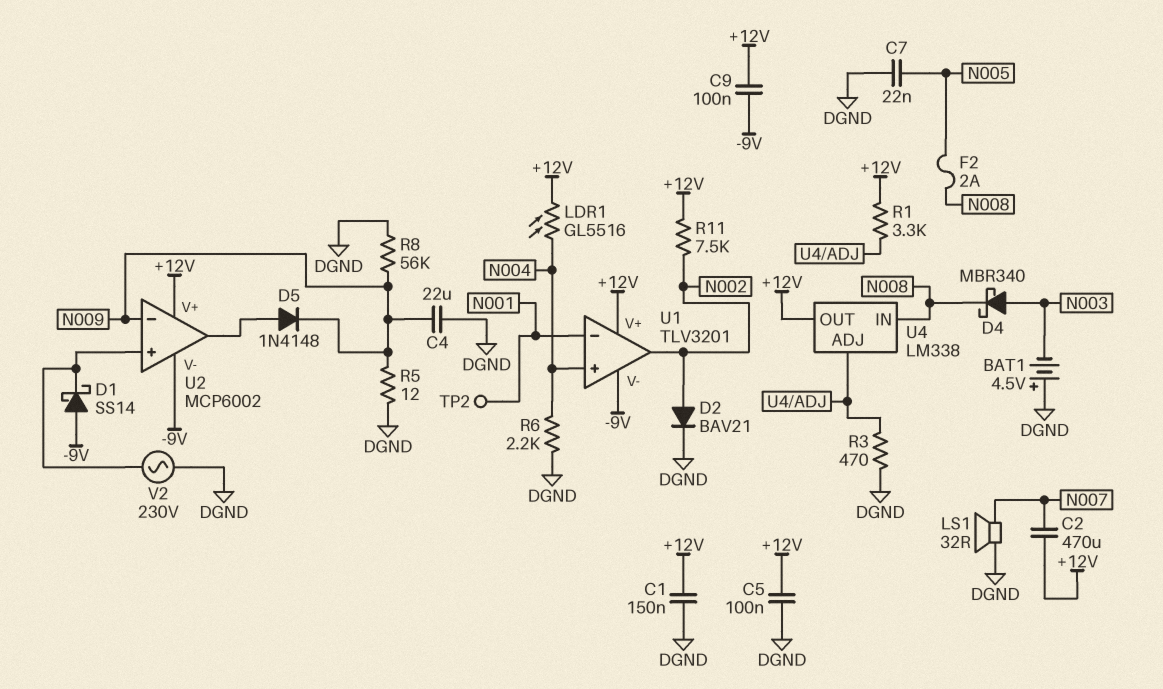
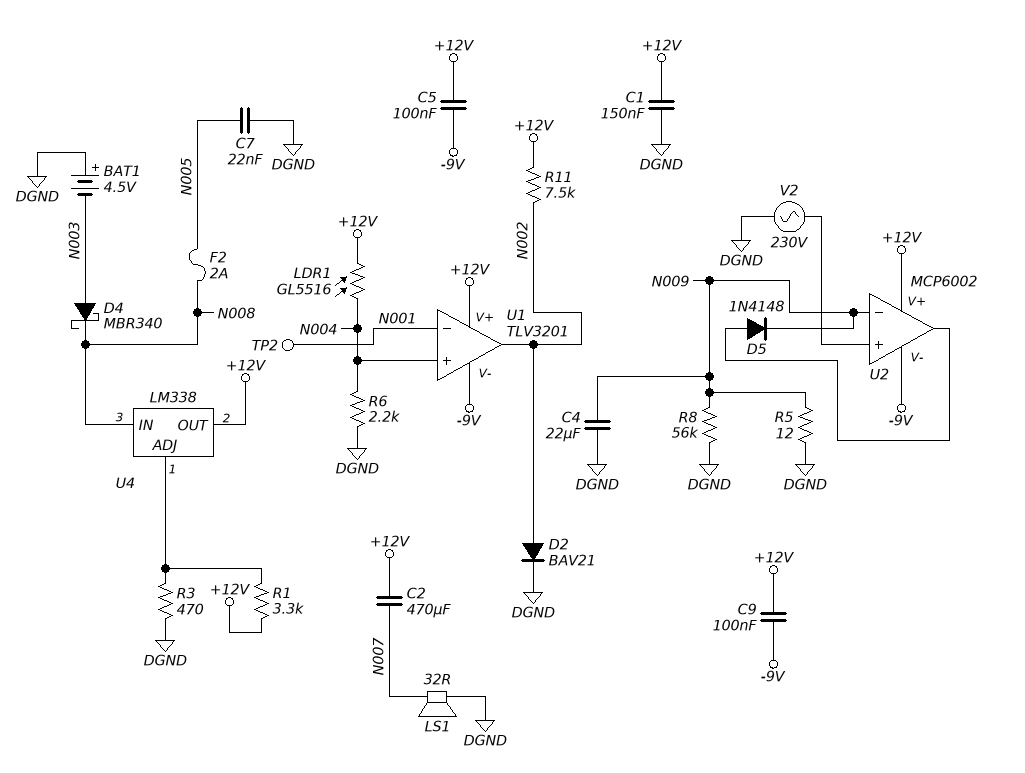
C5: 100nF (+12V, DGND) -> 100nF (+12V, -9V)
D1: schottky SS14 (A -9V, K U2/in+) -> none

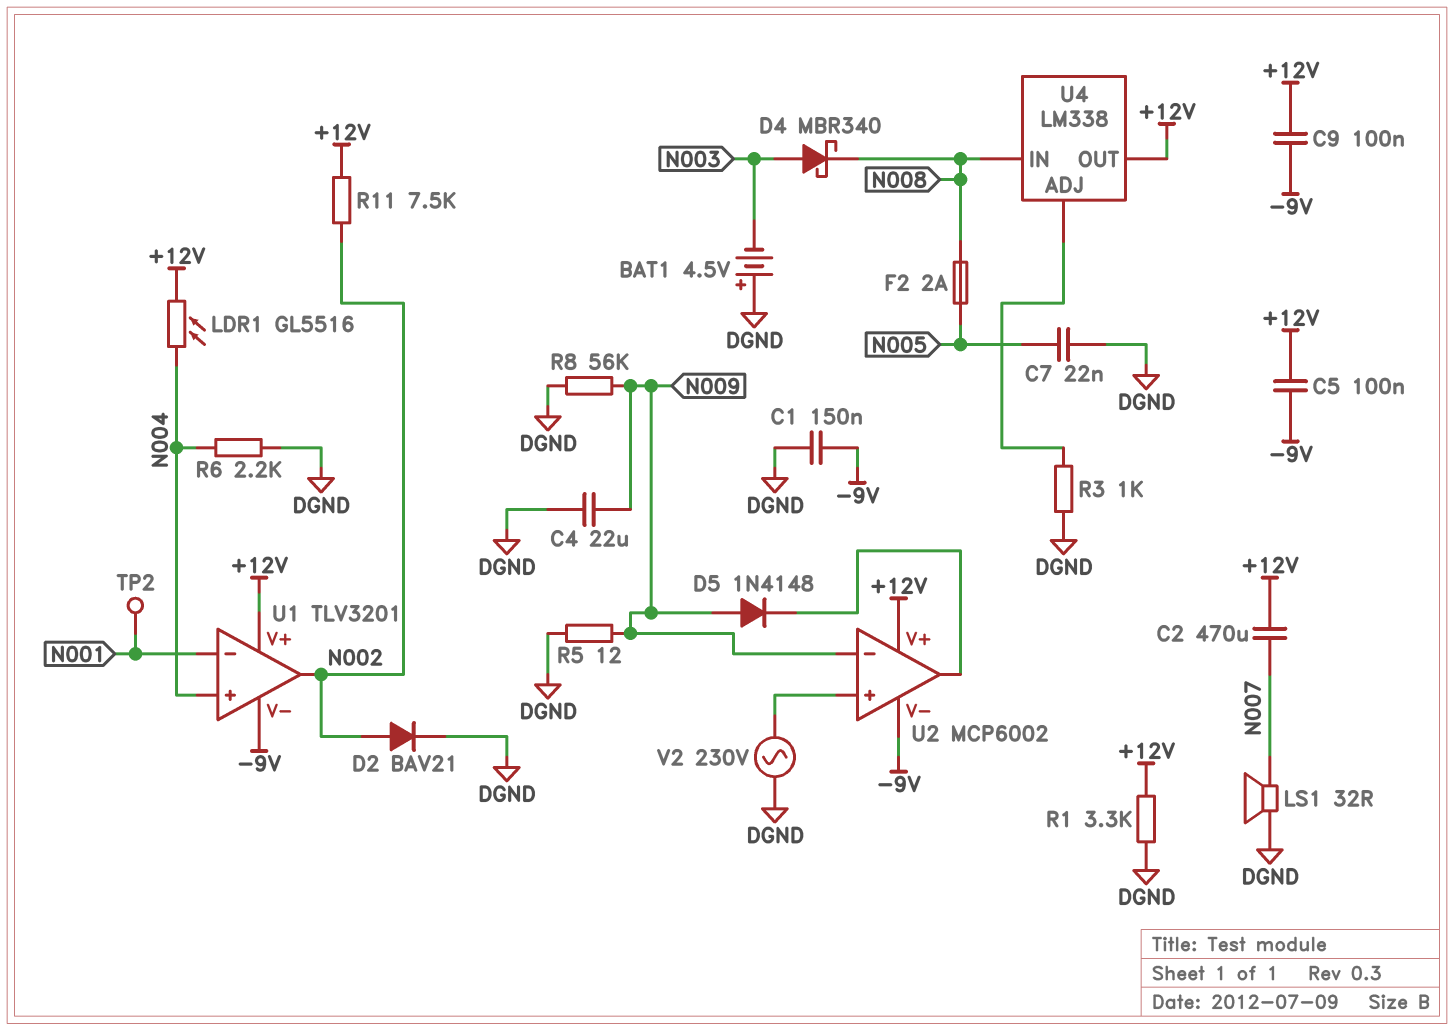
C1: 150nF (+12V, DGND) -> 150nF (-9V, DGND)
D5: diode 1N4148 (A U2/out, K N009) -> diode 1N4148 (A N009, K U2/out)
R1: 3.3k (+12V, U4/ADJ) -> 3.3k (+12V, DGND)
R3: 470 (DGND, U4/ADJ) -> 1k (DGND, U4/ADJ)

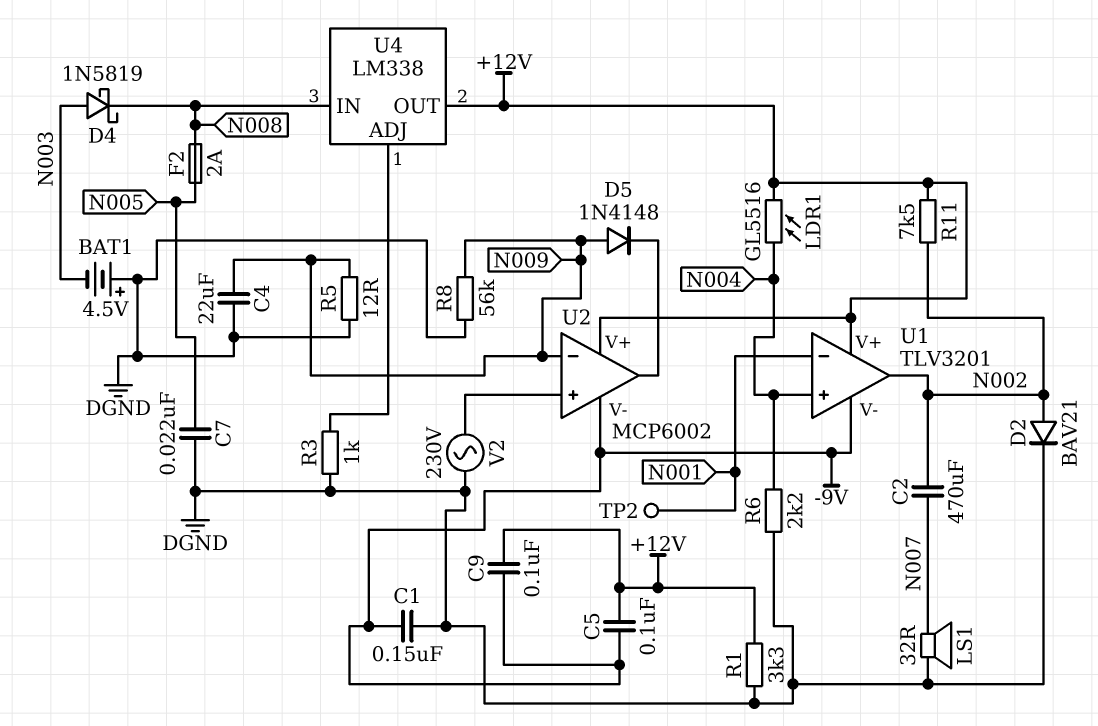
C2: 470uF (+12V, N007) -> 470uF (N002, N007)
D4: schottky MBR340 (A N003, K N008) -> schottky 1N5819 (A N003, K N008)

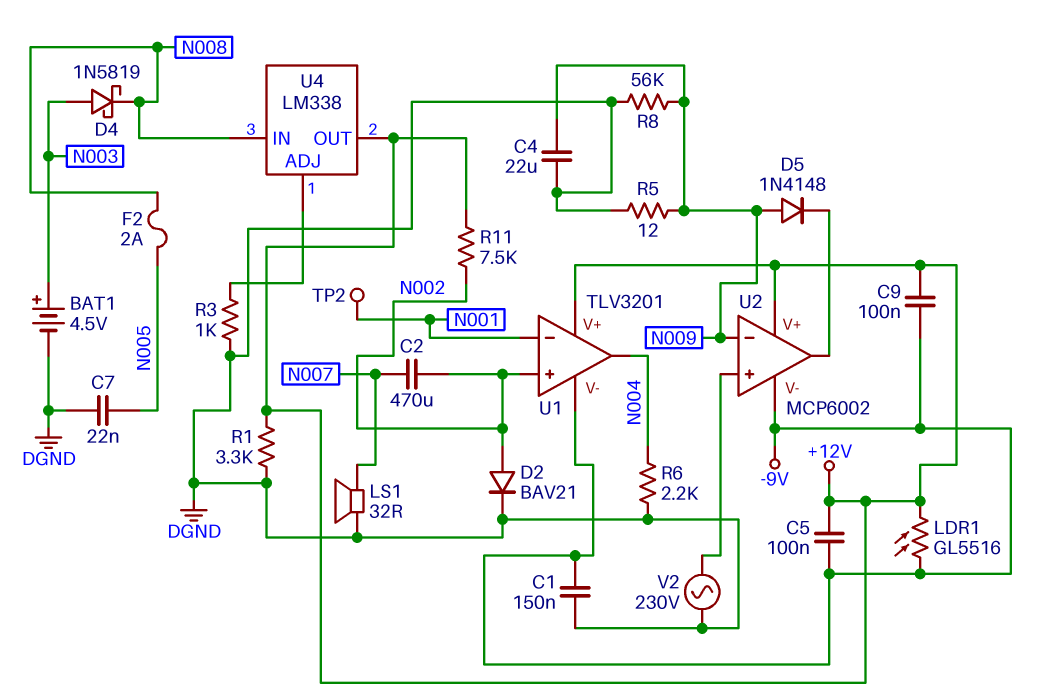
BAT1: 4.5V (plus DGND, minus N003) -> 4.5V (plus N003, minus DGND)
LDR1: GL5516 (+12V, N004) -> GL5516 (+12V, -9V)
U1 pin in+: N004 -> N002
U1 pin out: N002 -> N004

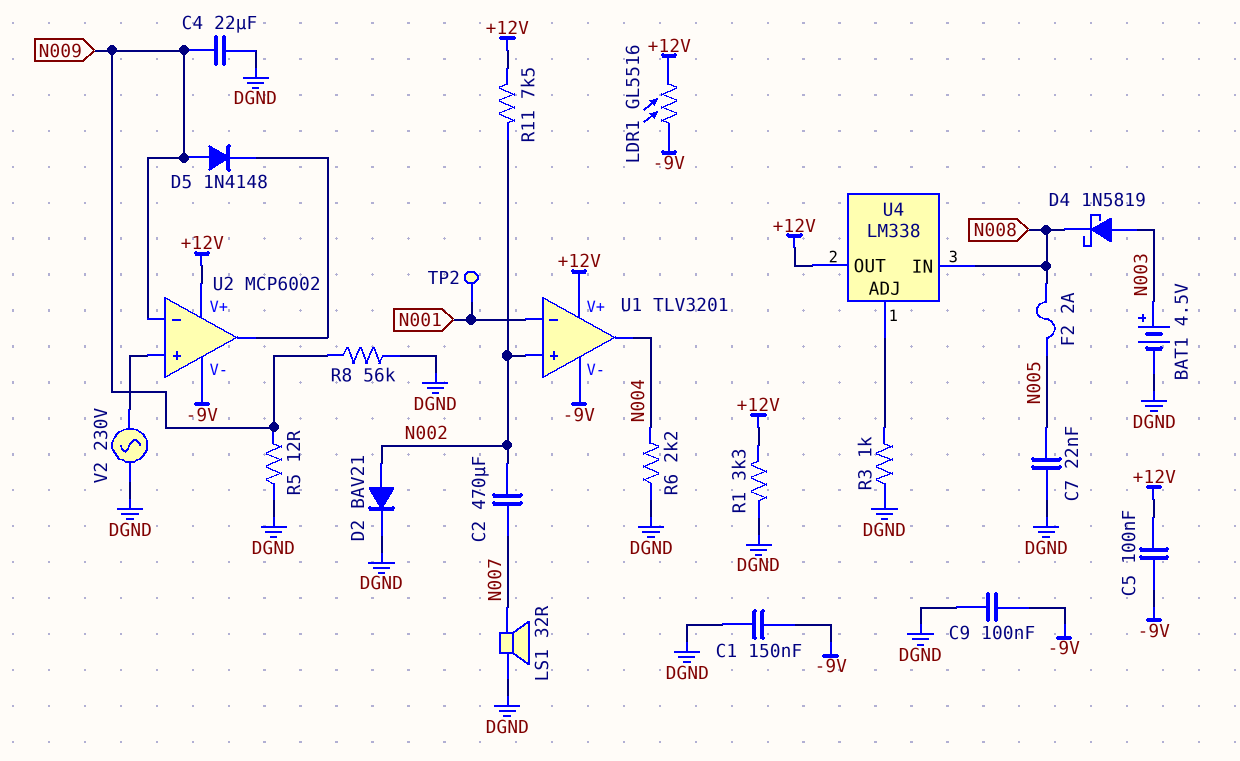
C9: 100nF (+12V, -9V) -> 100nF (-9V, DGND)

